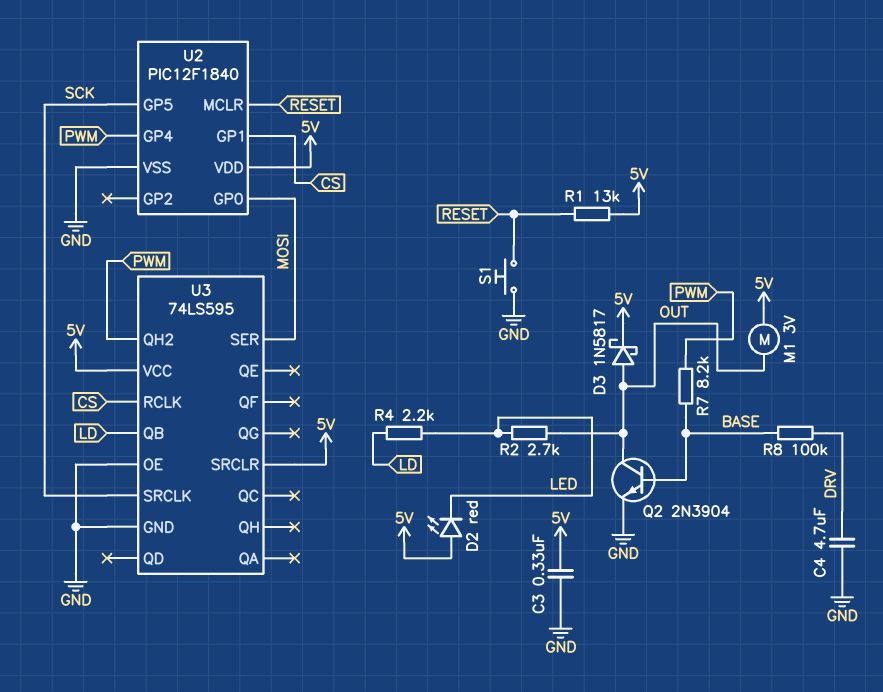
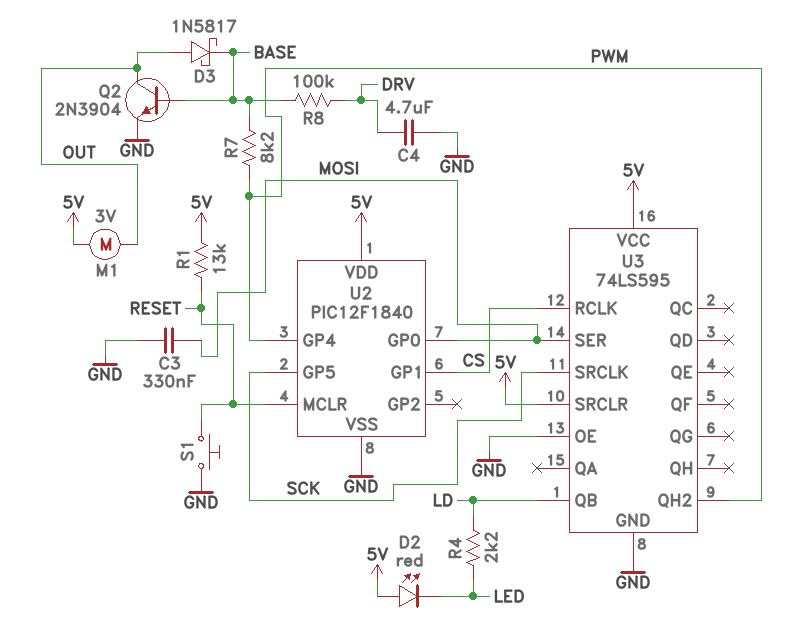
C3: 330nF (5V, GND) -> 330nF (GND, MOSI)
D3: schottky 1N5817 (A OUT, K 5V) -> schottky 1N5817 (A OUT, K BASE)
R2: 2.7k (LED, OUT) -> none

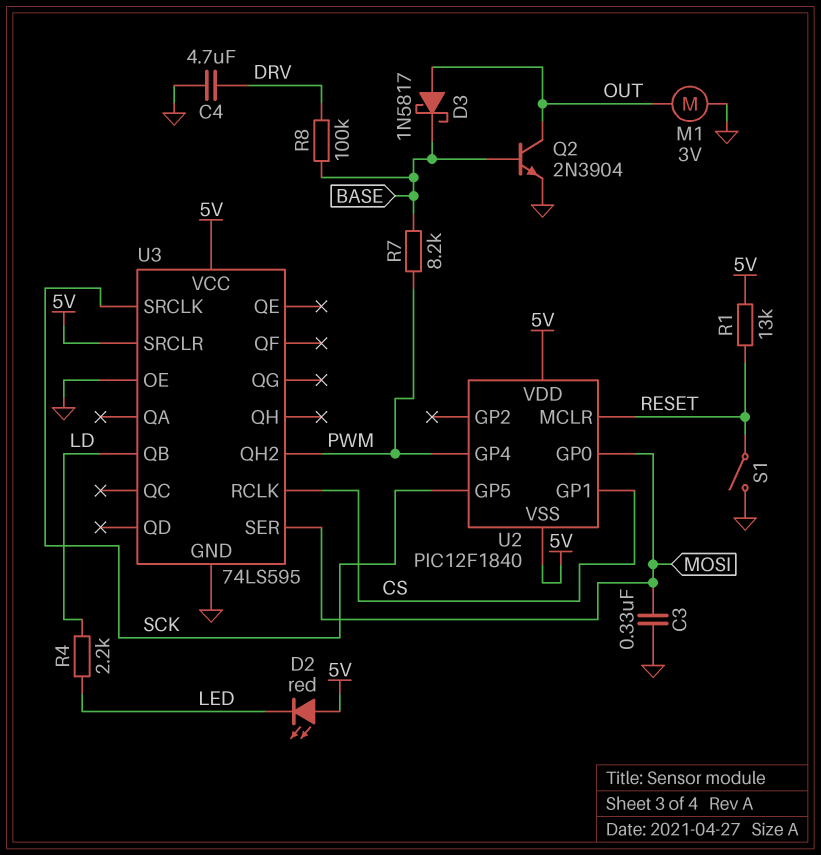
M1: motor 3V (5V, OUT) -> motor 3V (GND, OUT)
S1: button (GND, RESET) -> switch (GND, RESET)
U2 pin VSS: GND -> 5V

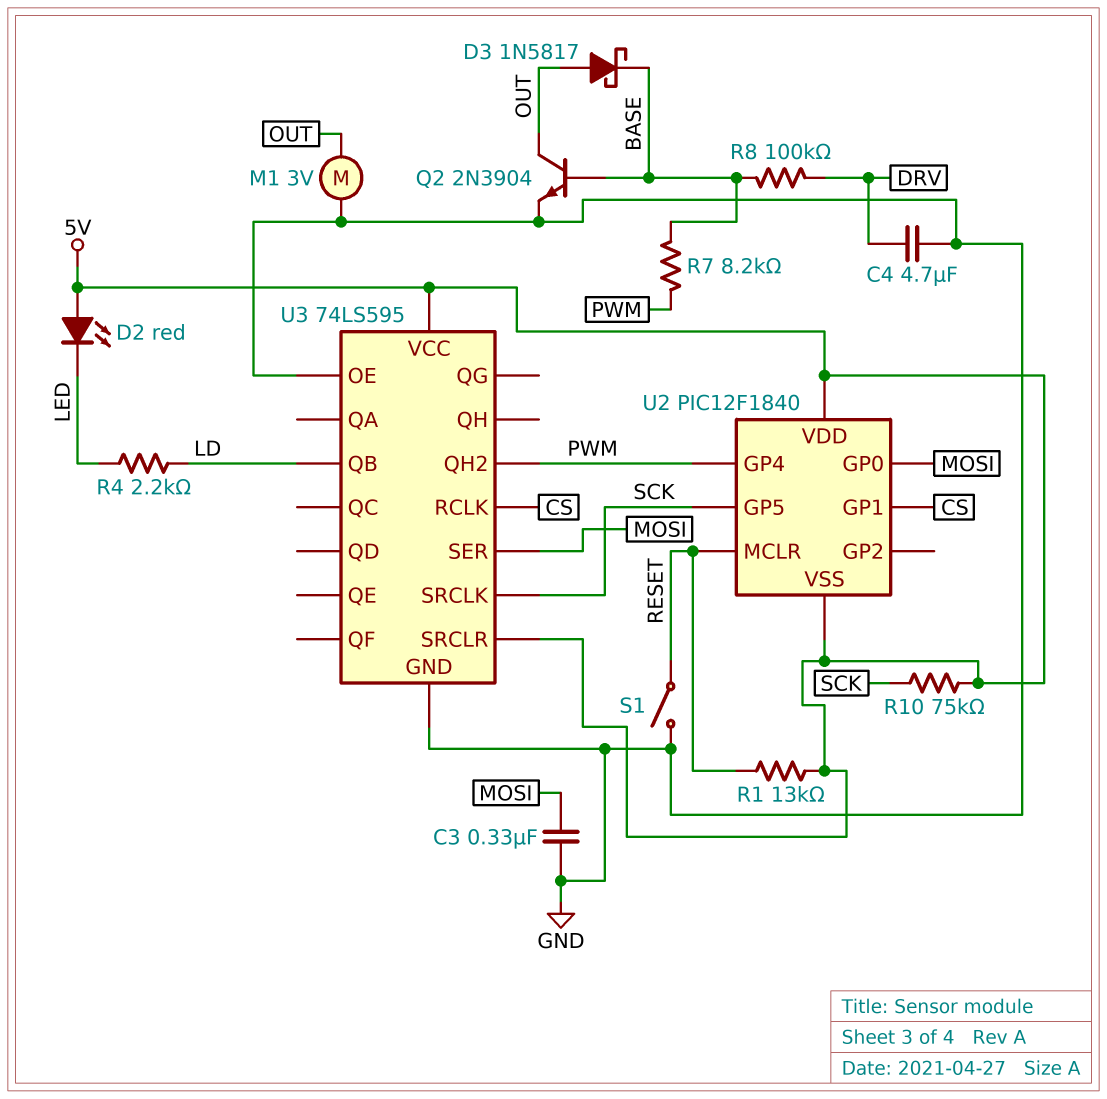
R10: none -> 75k (5V, SCK)

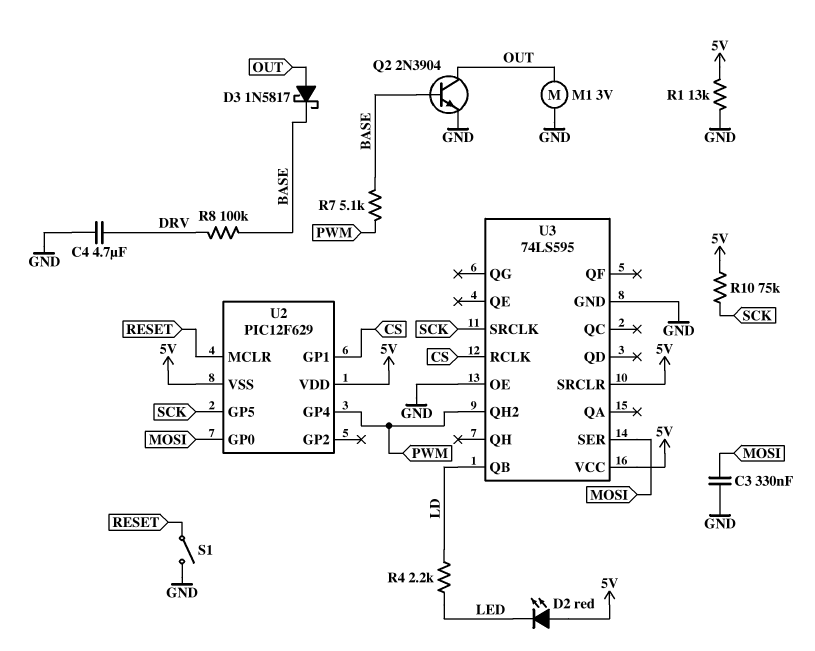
R1: 13k (5V, RESET) -> 13k (5V, GND)
R7: 8.2k (BASE, PWM) -> 5.1k (BASE, PWM)
U2: PIC12F1840 -> PIC12F629

